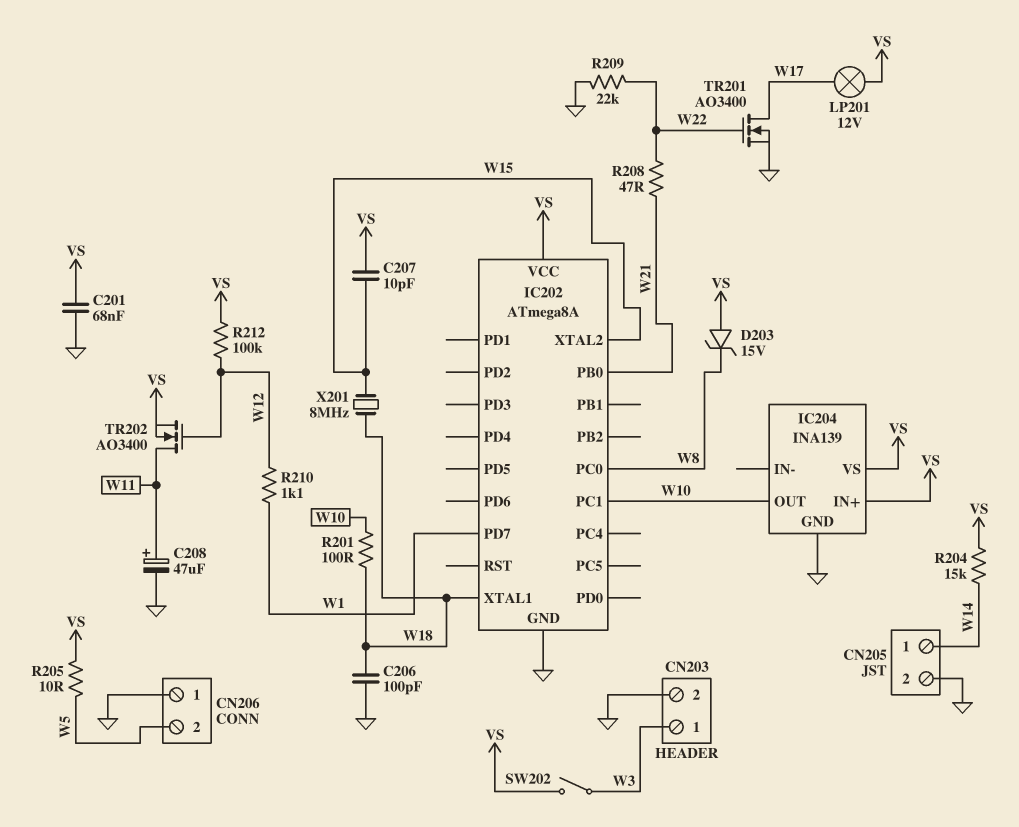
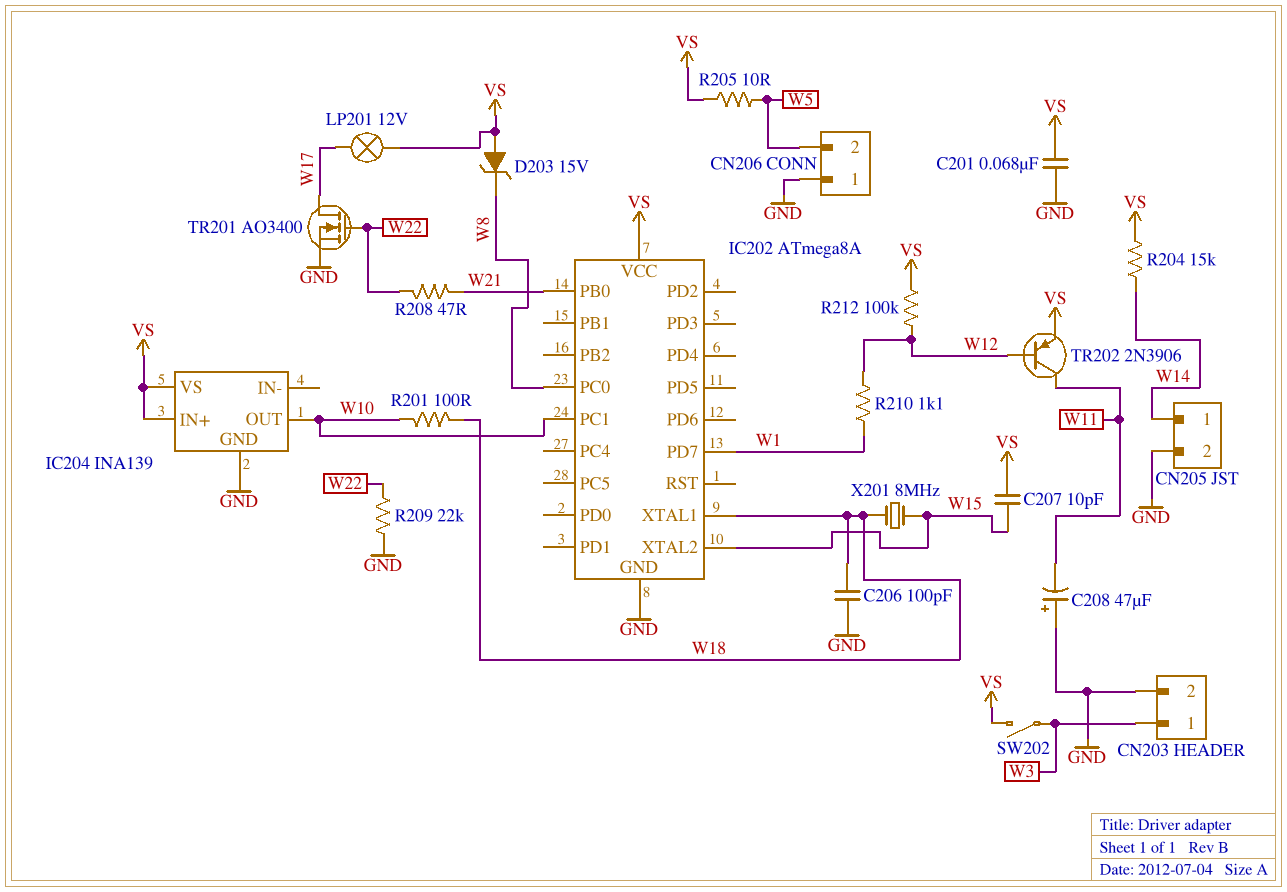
C208: 47uF (plus W11, minus GND) -> 47uF (plus GND, minus W11)
TR202: NMOS AO3400 (G W12, D W11, S VS) -> PNP 2N3906 (B W12, C W11, E VS)

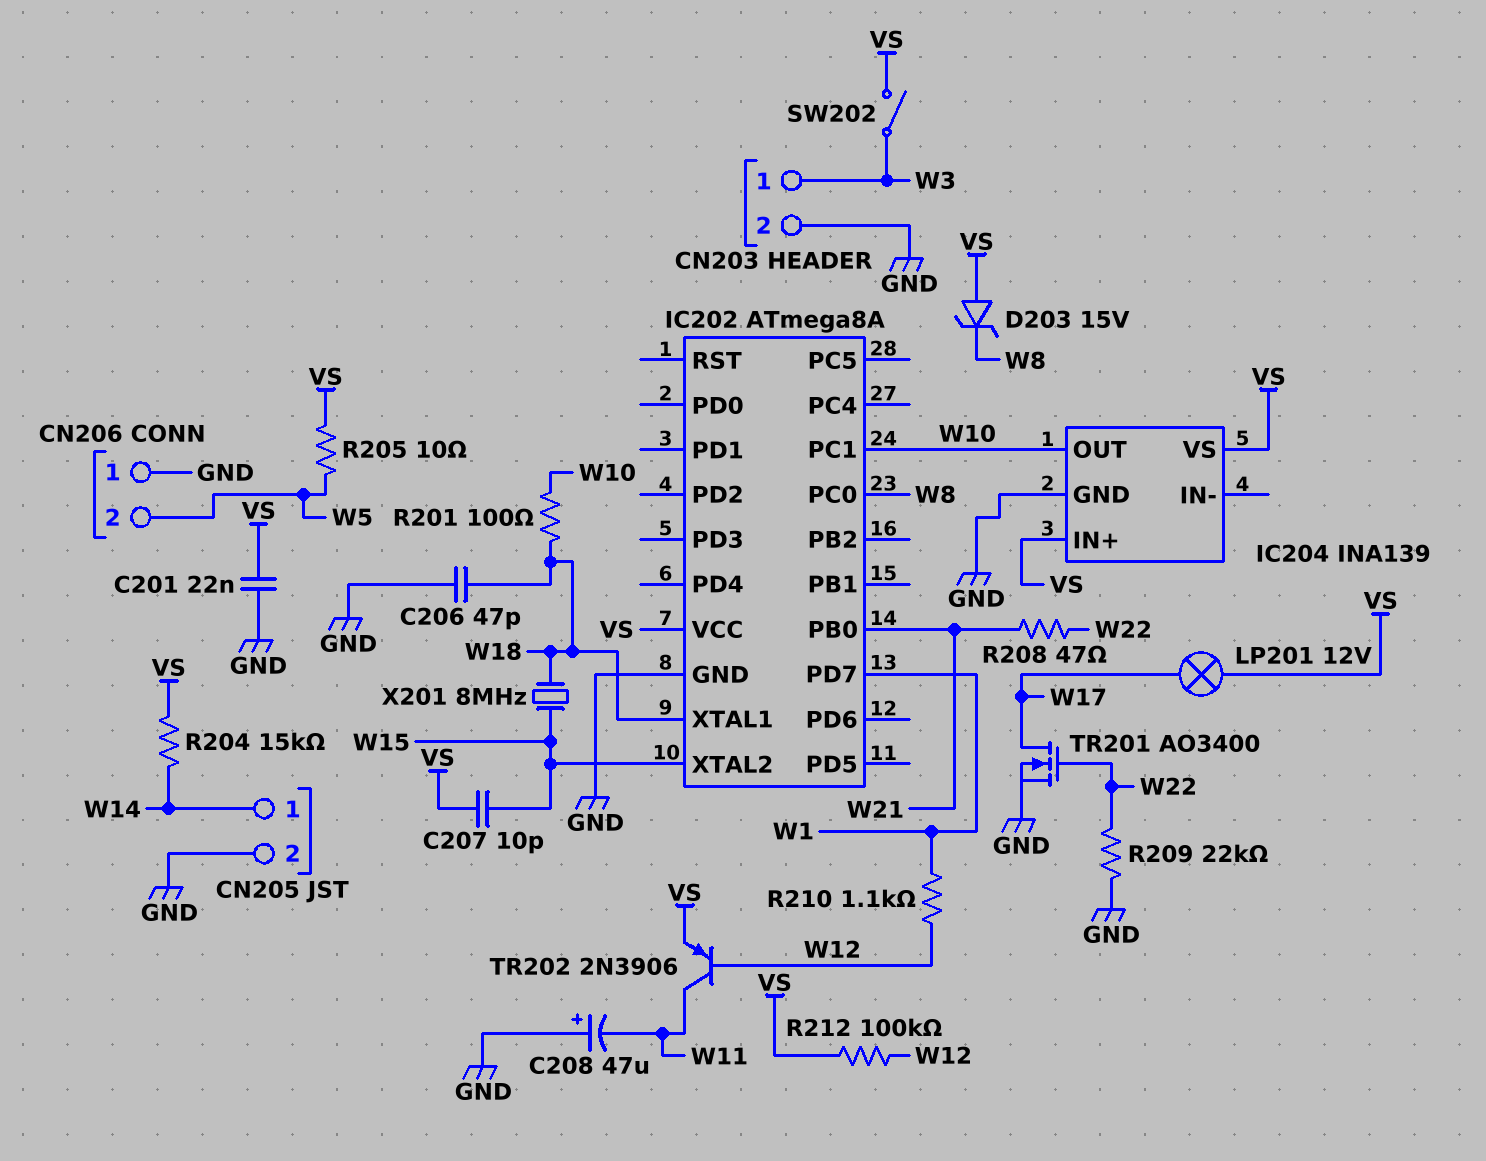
C201: 68nF (GND, VS) -> 22nF (GND, VS)
C206: 100pF (GND, W18) -> 47pF (GND, W18)

